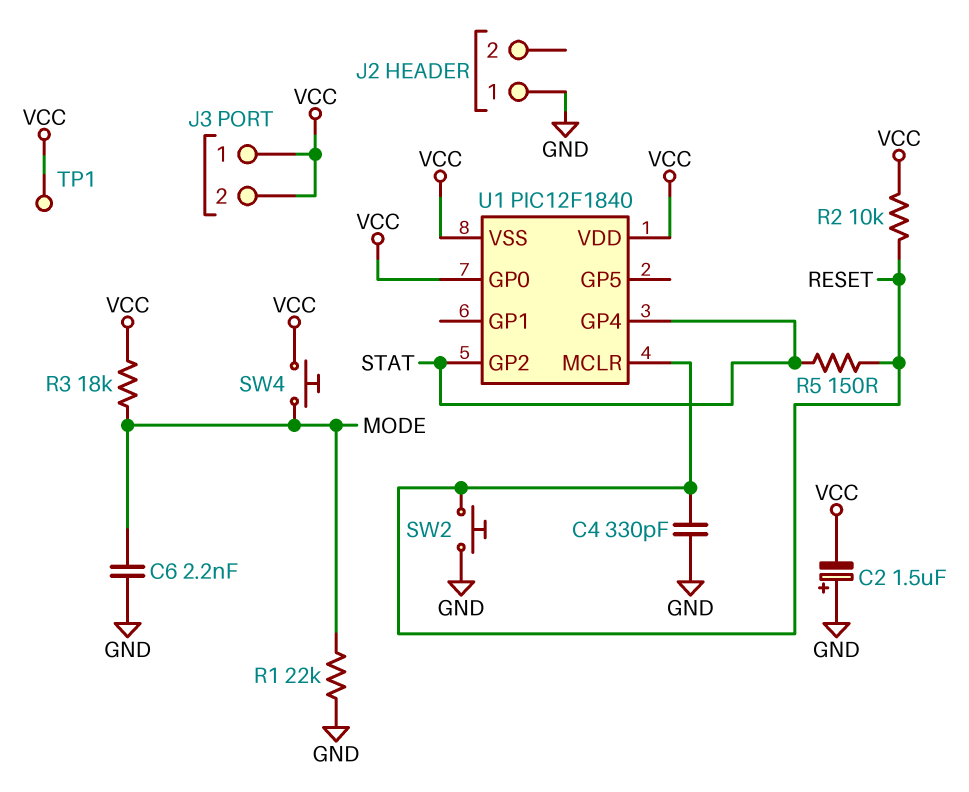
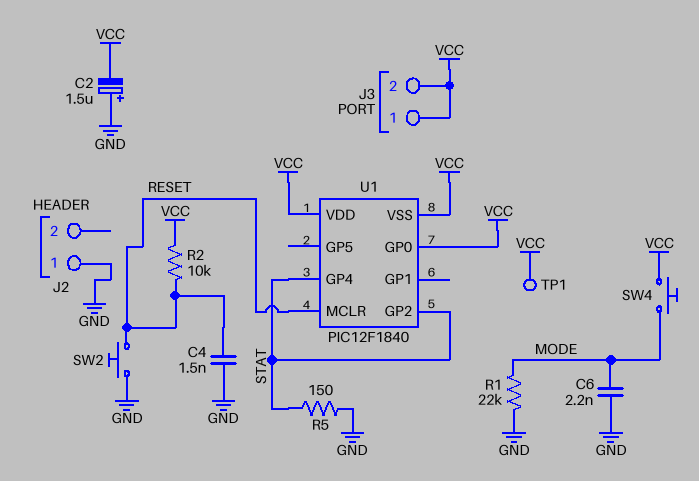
C4: 330pF (GND, RESET) -> 1.5nF (GND, RESET)
R3: 18k (MODE, VCC) -> none
R5: 150 (RESET, STAT) -> 150 (GND, STAT)

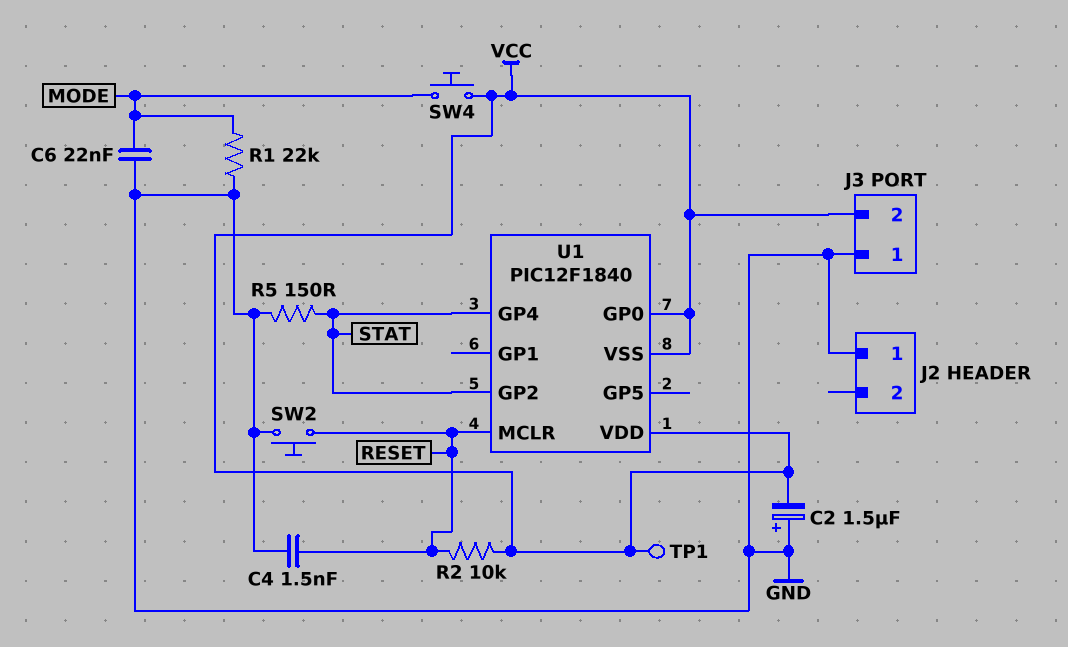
C6: 2.2nF (GND, MODE) -> 22nF (GND, MODE)
J3 pin 1: VCC -> GND

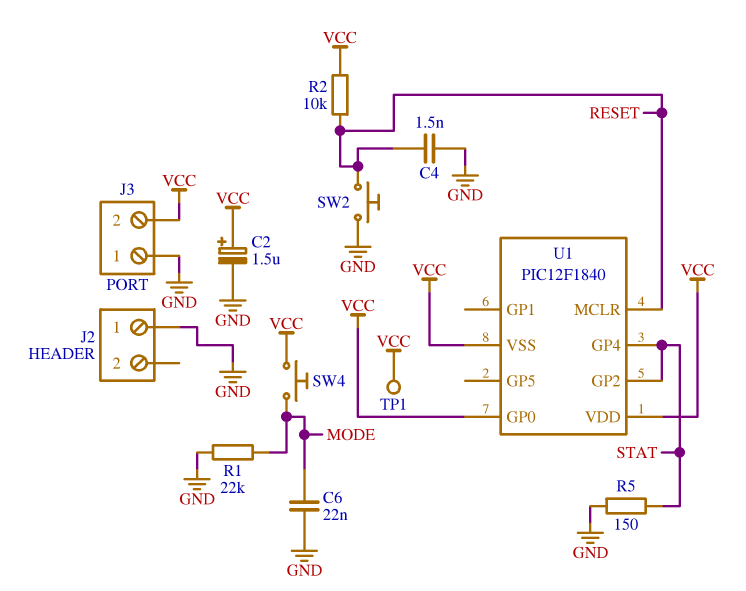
C2: 1.5uF (plus GND, minus VCC) -> 1.5uF (plus VCC, minus GND)

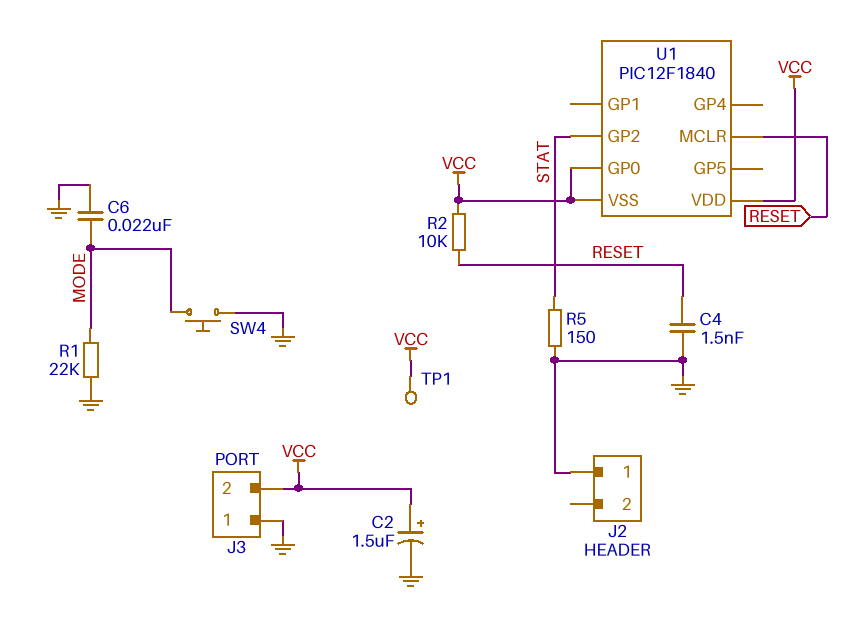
SW2: button (GND, RESET) -> none
SW4: button (MODE, VCC) -> button (GND, MODE)
U1 pin GP4: STAT -> none

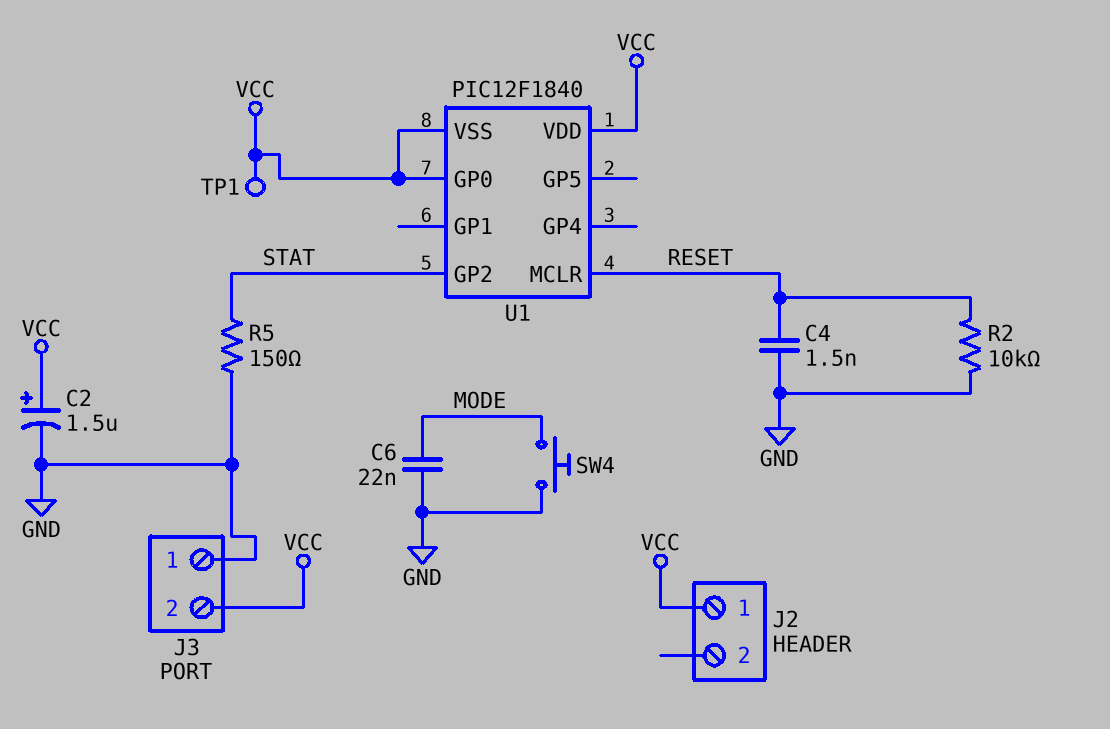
J2 pin 1: GND -> VCC
R1: 22k (GND, MODE) -> none
R2: 10k (RESET, VCC) -> 10k (GND, RESET)

